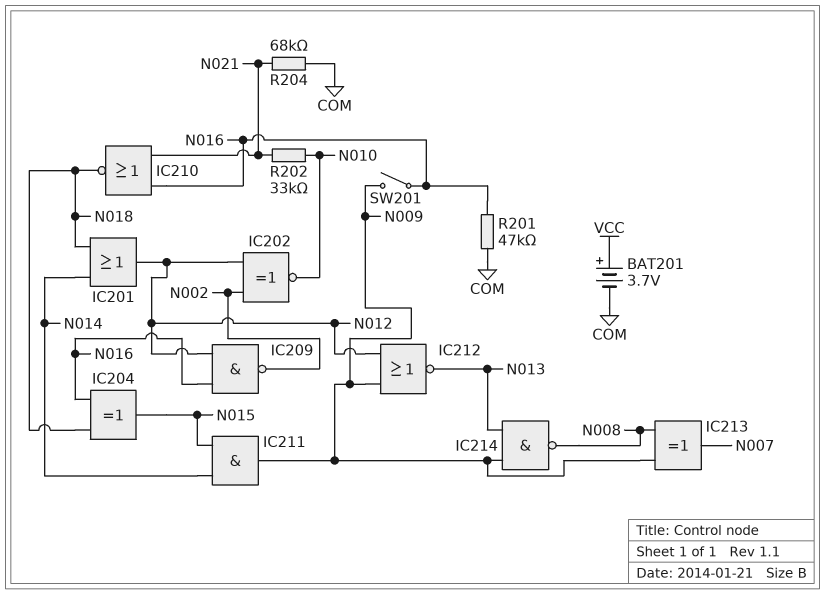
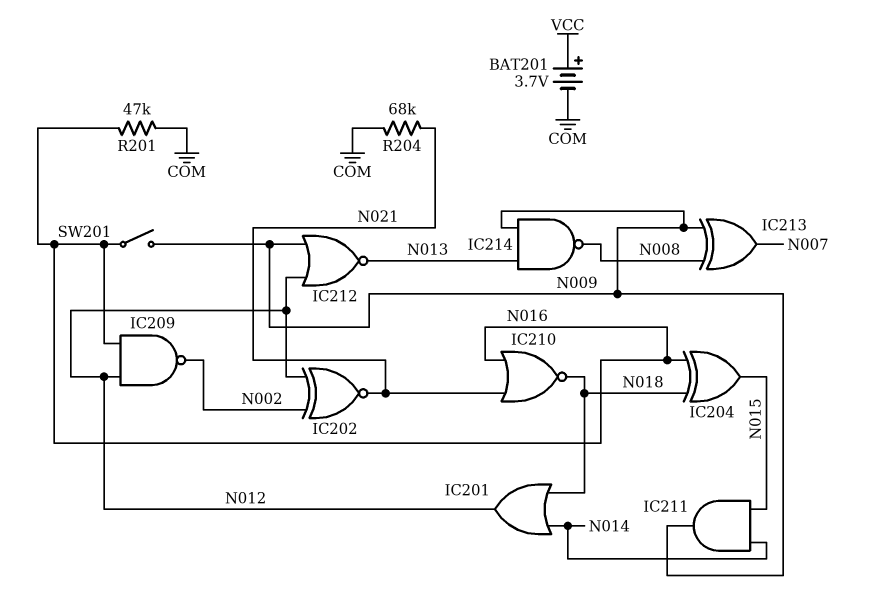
IC202: XNOR (in N002, in N012, out N010) -> XNOR (in N002, in N012, out N021)
R202: 33k (N010, N021) -> none

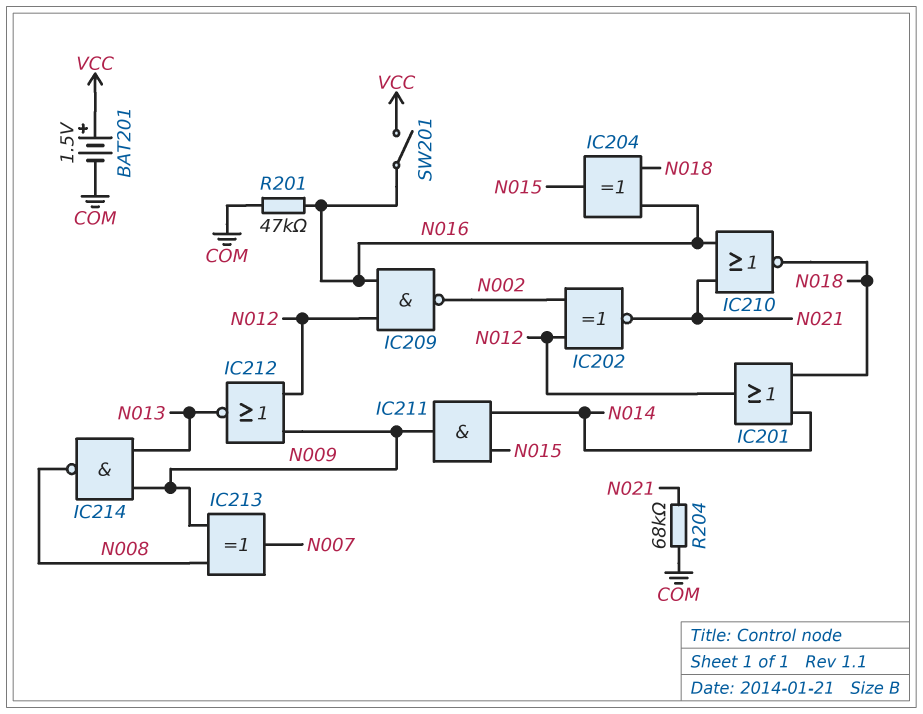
BAT201: 3.7V (plus VCC, minus COM) -> 1.5V (plus VCC, minus COM)
SW201: switch (N009, N016) -> switch (N016, VCC)

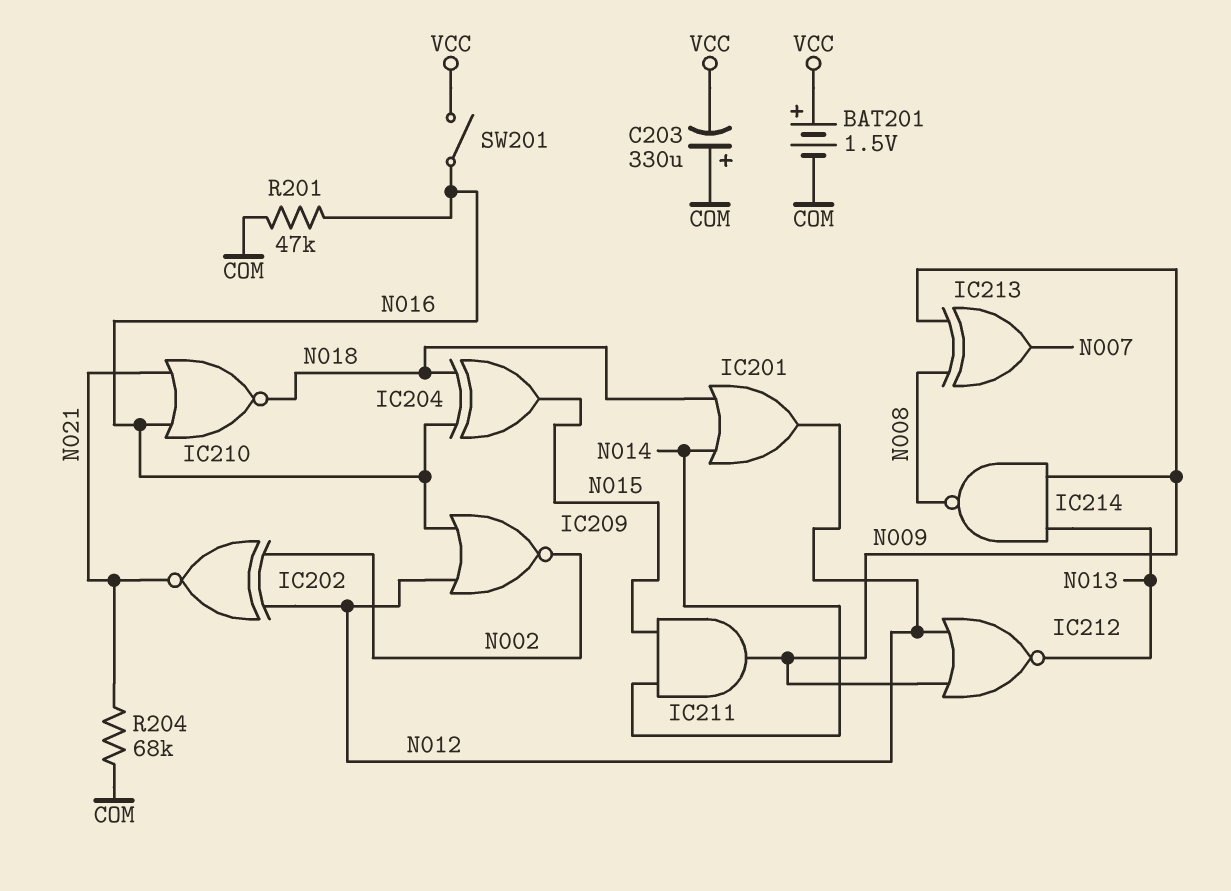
C203: none -> 330uF (plus COM, minus VCC)
IC209: NAND (in N012, in N016, out N002) -> NOR (in N012, in N016, out N002)

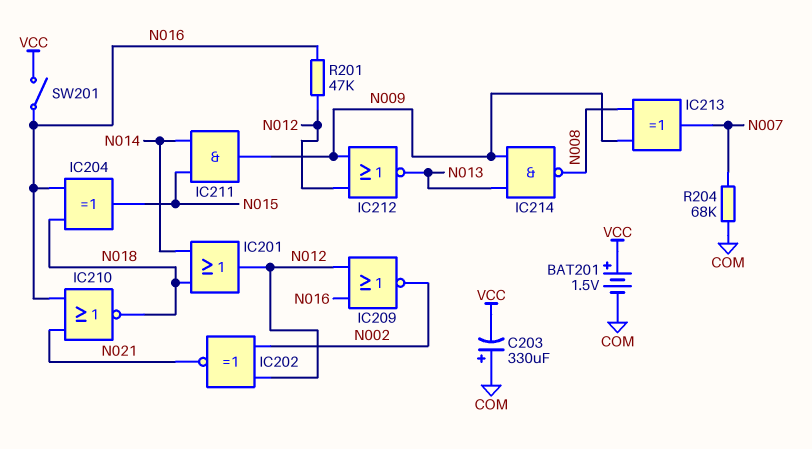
R201: 47k (COM, N016) -> 47k (N012, N016)
R204: 68k (COM, N021) -> 68k (COM, N007)

